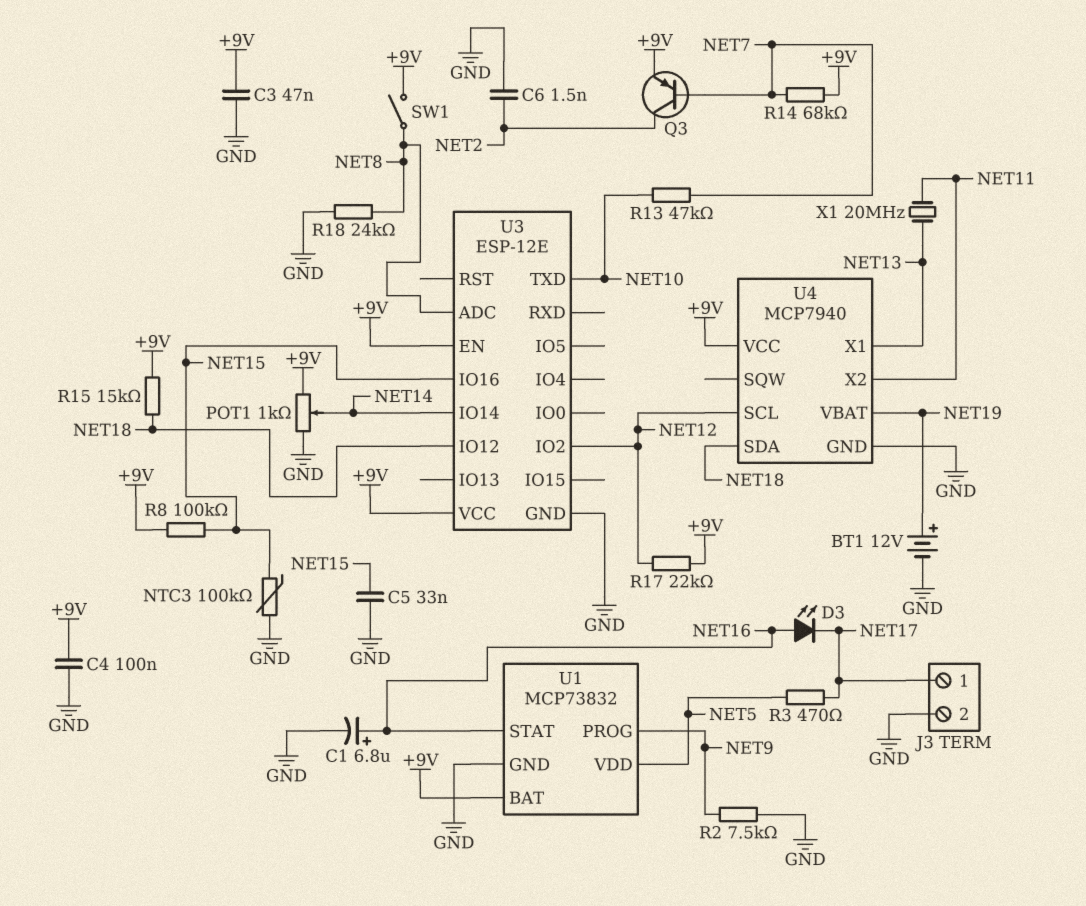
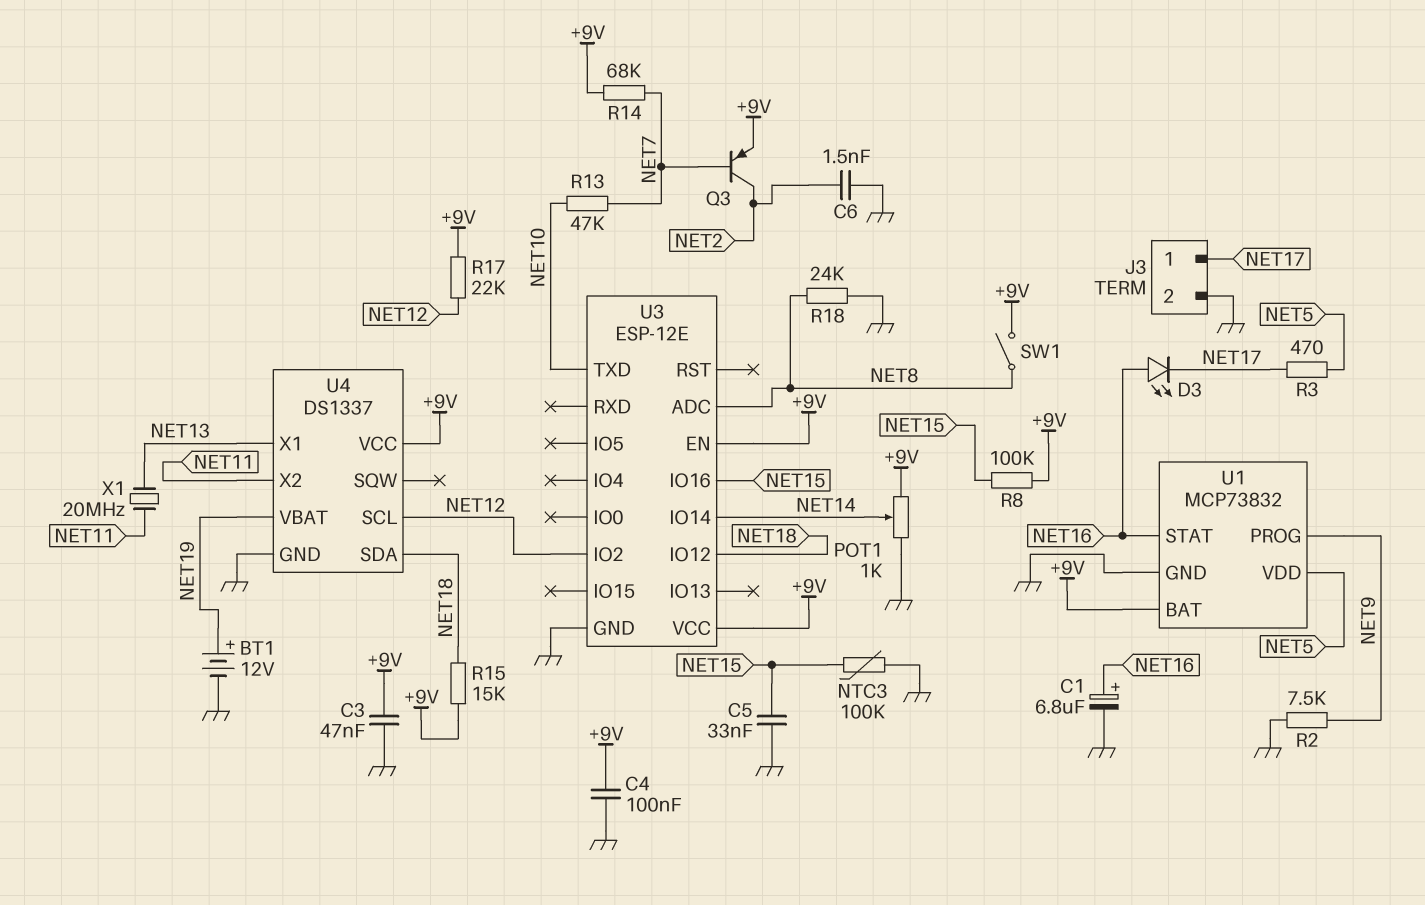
U4: MCP7940 -> DS1337

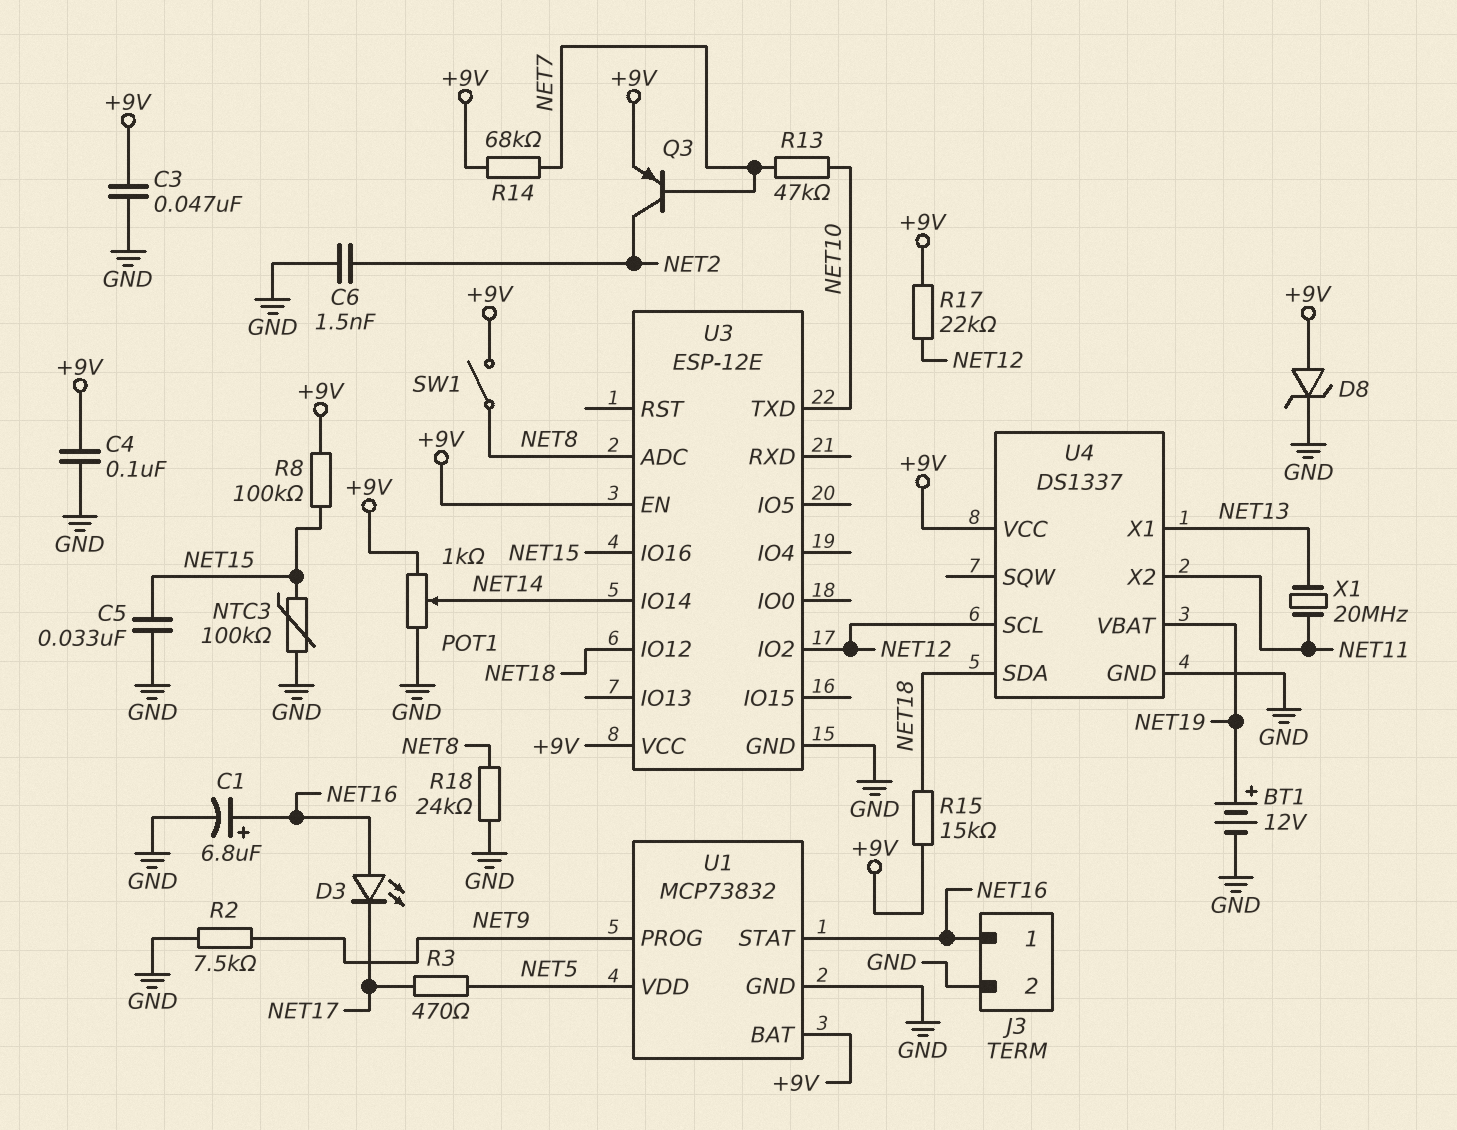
D8: none -> zener (A +9V, K GND)
J3 pin 1: NET17 -> NET16

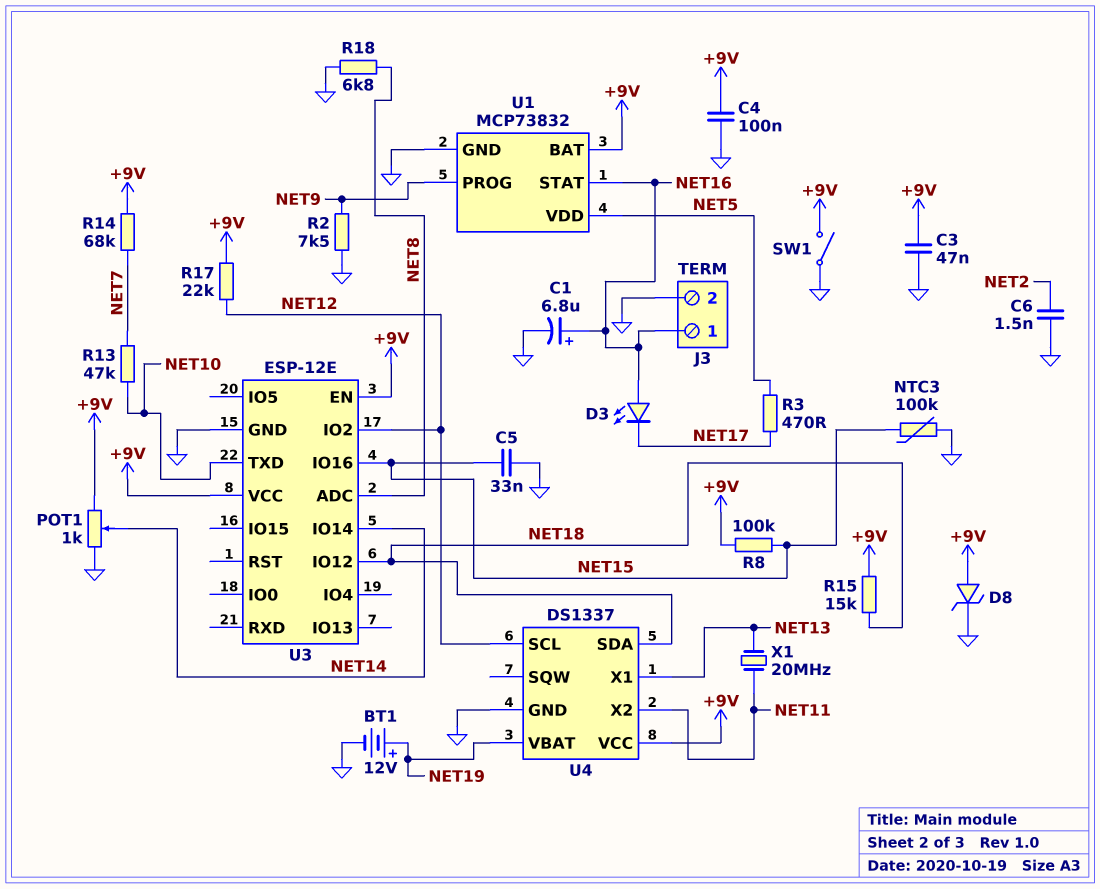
Q3: PNP (B NET7, C NET2, E +9V) -> none
R18: 24k (GND, NET8) -> 6.8k (GND, NET8)
SW1: switch (+9V, NET8) -> switch (+9V, GND)

